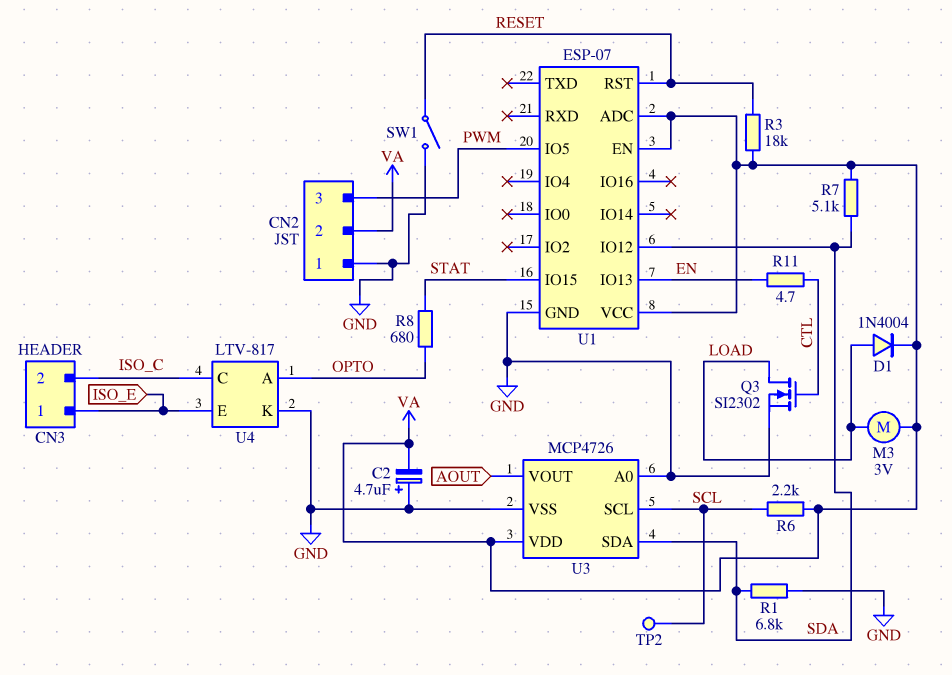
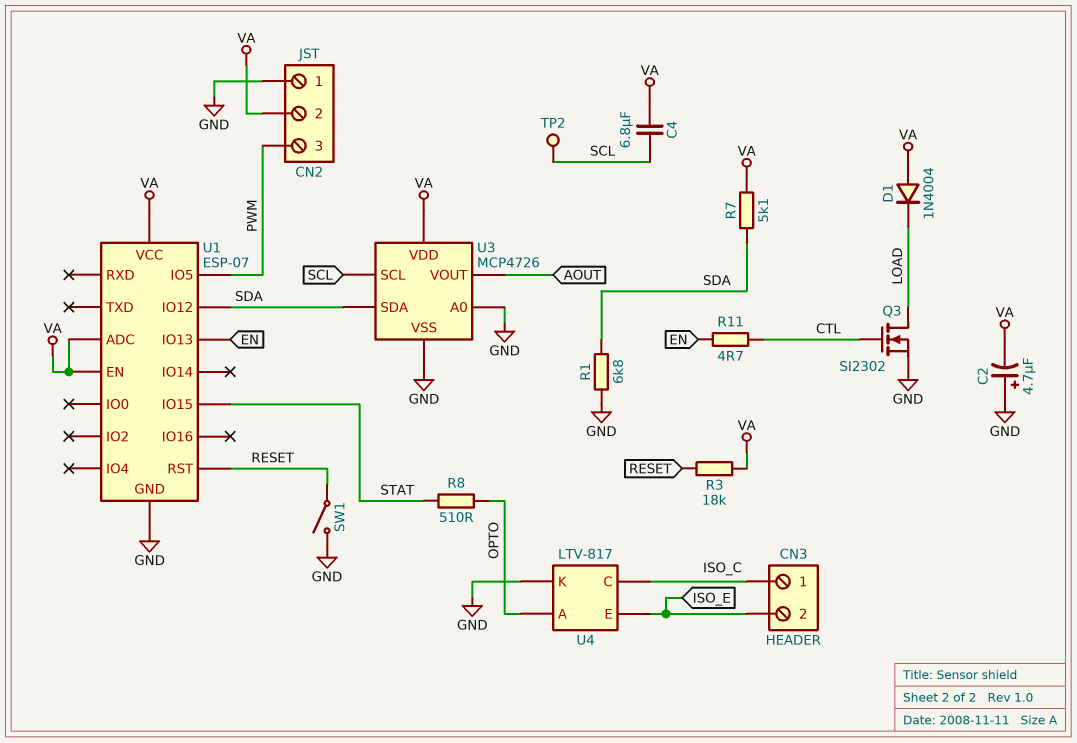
C4: none -> 6.8uF (SCL, VA)
CN3 pin 1: ISO_E -> ISO_C
CN3 pin 2: ISO_C -> ISO_E
D1: diode 1N4004 (A LOAD, K VA) -> diode 1N4004 (A VA, K LOAD)
M3: motor 3V (LOAD, VA) -> none
R6: 2.2k (SCL, VA) -> none
R8: 680 (OPTO, STAT) -> 510 (OPTO, STAT)

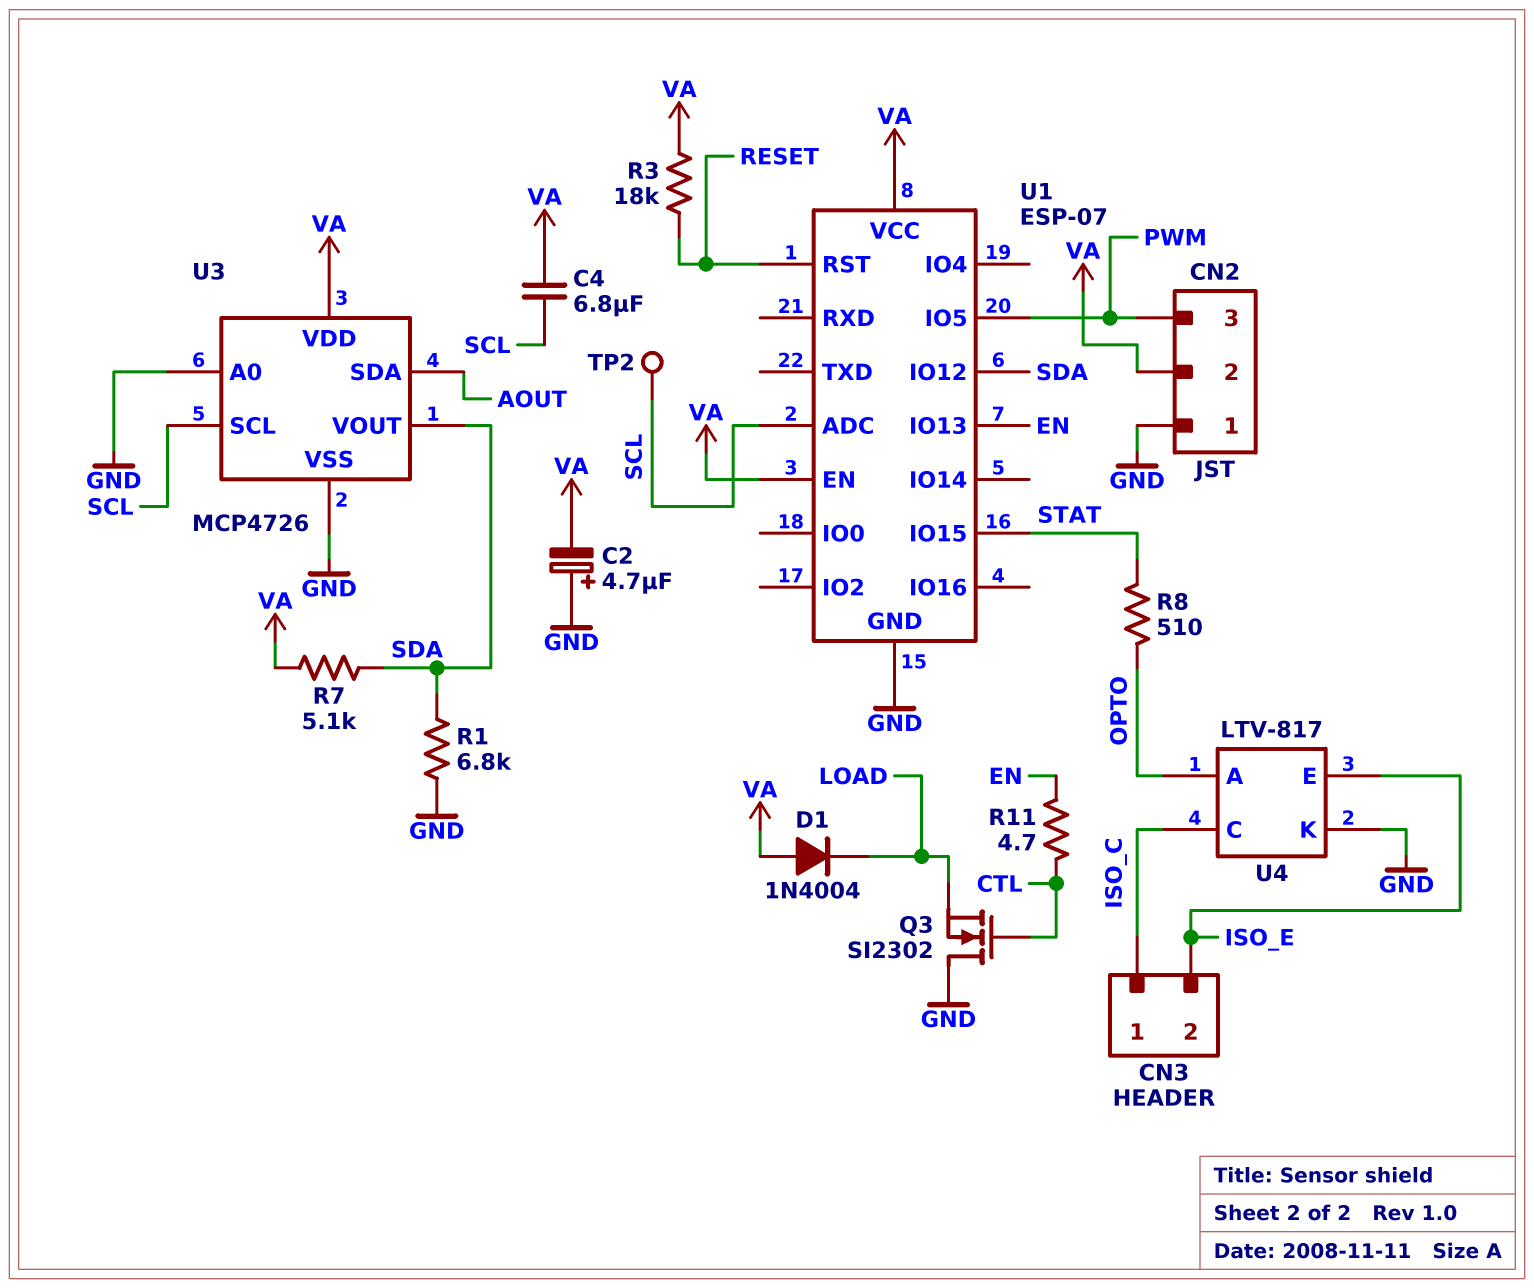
Q3: NMOS SI2302 (G CTL, D LOAD, S GND) -> NMOS SI2302 (G CTL, D GND, S LOAD)
SW1: switch (GND, RESET) -> none
U1 pin ADC: VA -> SCL
U3 pin SDA: SDA -> AOUT
U3 pin VOUT: AOUT -> SDA

